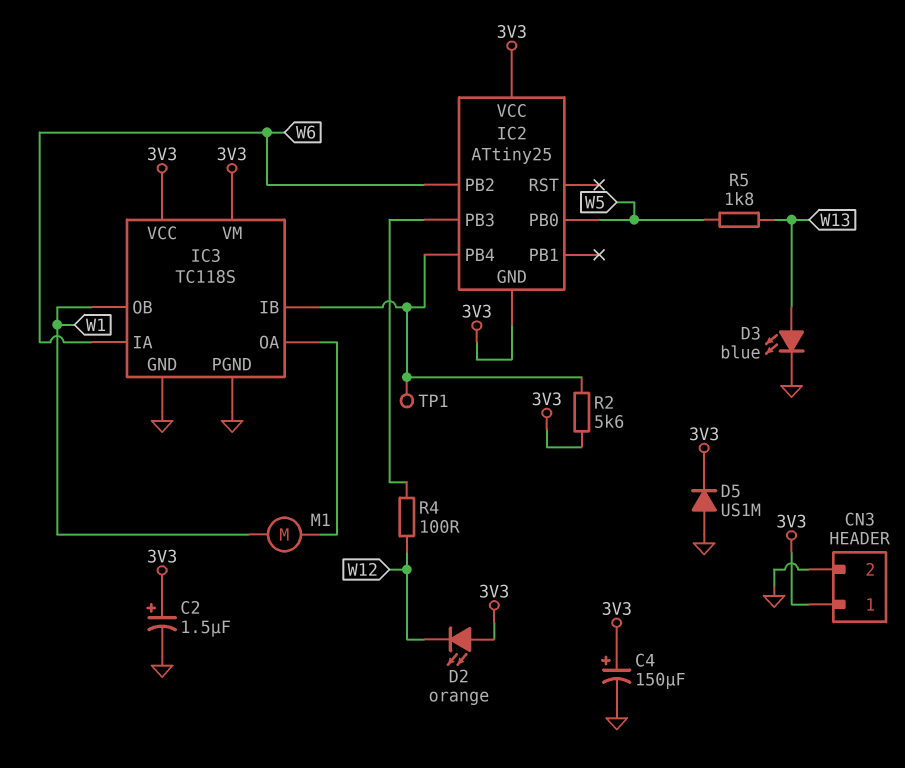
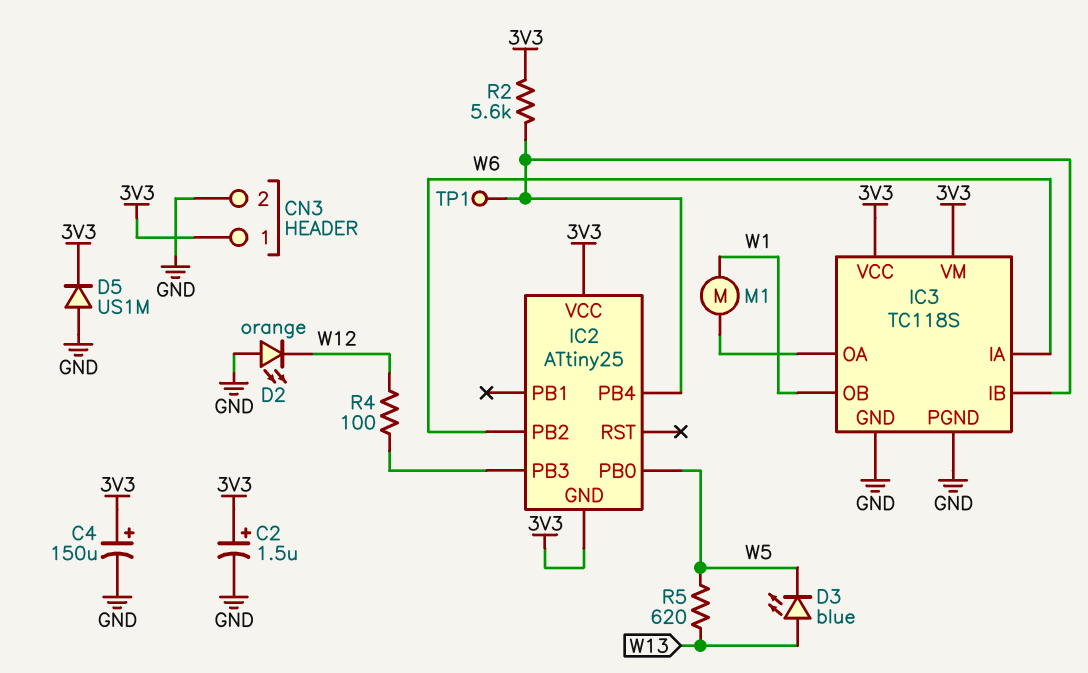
D2: LED orange (A 3V3, K W12) -> LED orange (A GND, K W12)
D3: LED blue (A W13, K GND) -> LED blue (A W13, K W5)
R5: 1.8k (W5, W13) -> 620 (W5, W13)

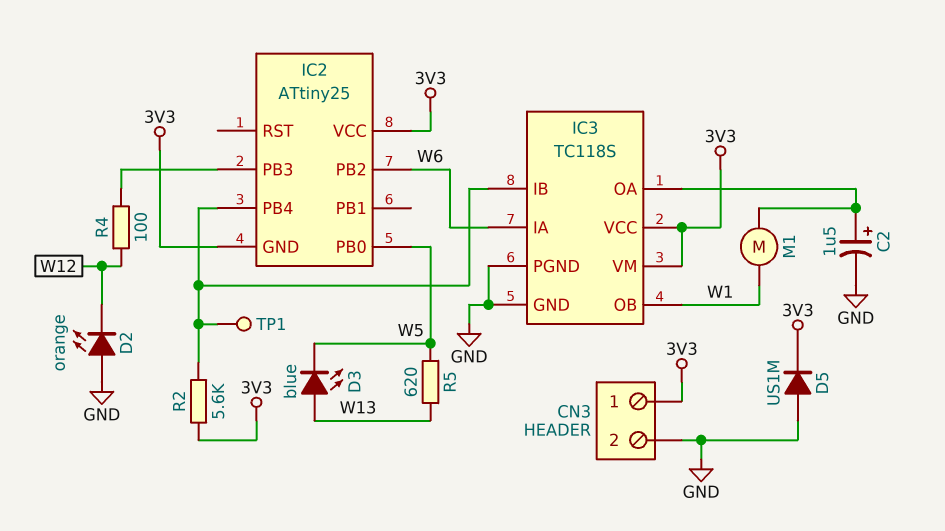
C2: 1.5uF (plus 3V3, minus GND) -> 1.5uF (plus IC3/OA, minus GND)
C4: 150uF (plus 3V3, minus GND) -> none

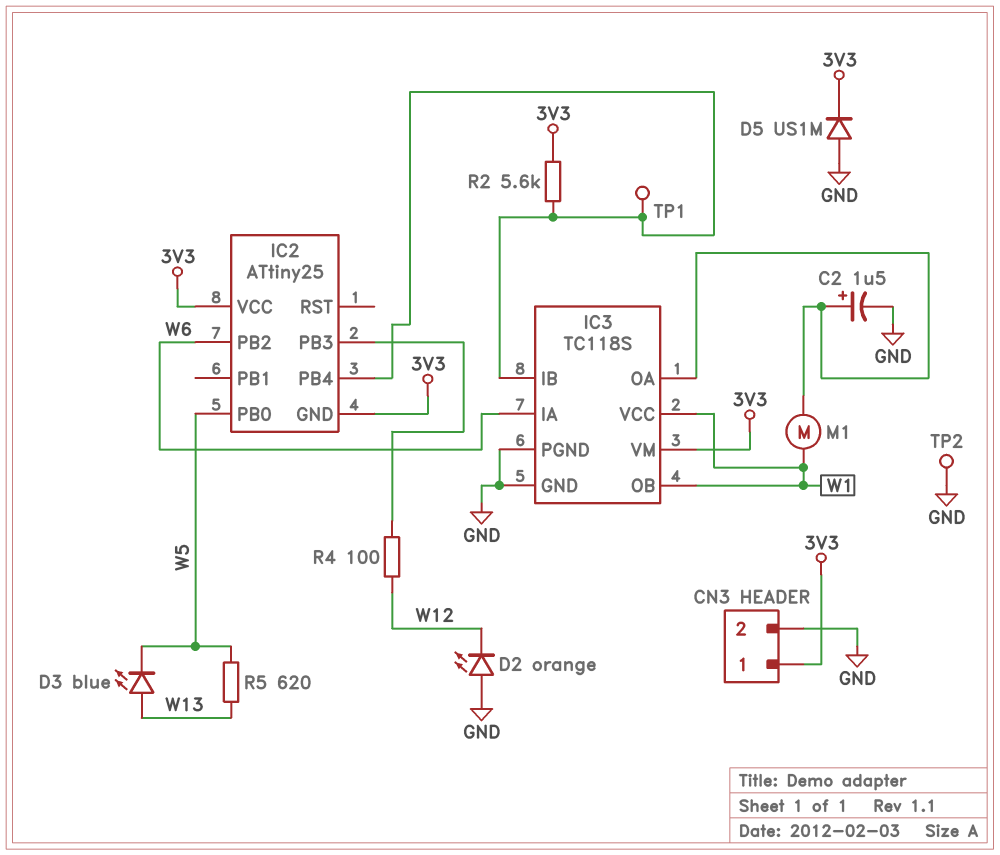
IC3 pin VCC: 3V3 -> W1
TP2: none -> test point (GND)

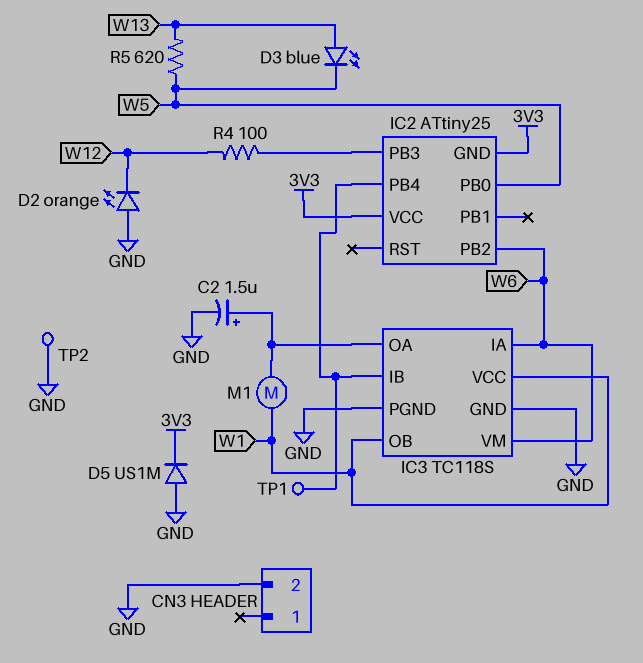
CN3 pin 1: 3V3 -> none
IC3 pin VM: 3V3 -> W6
R2: 5.6k (3V3, IC2/PB4) -> none

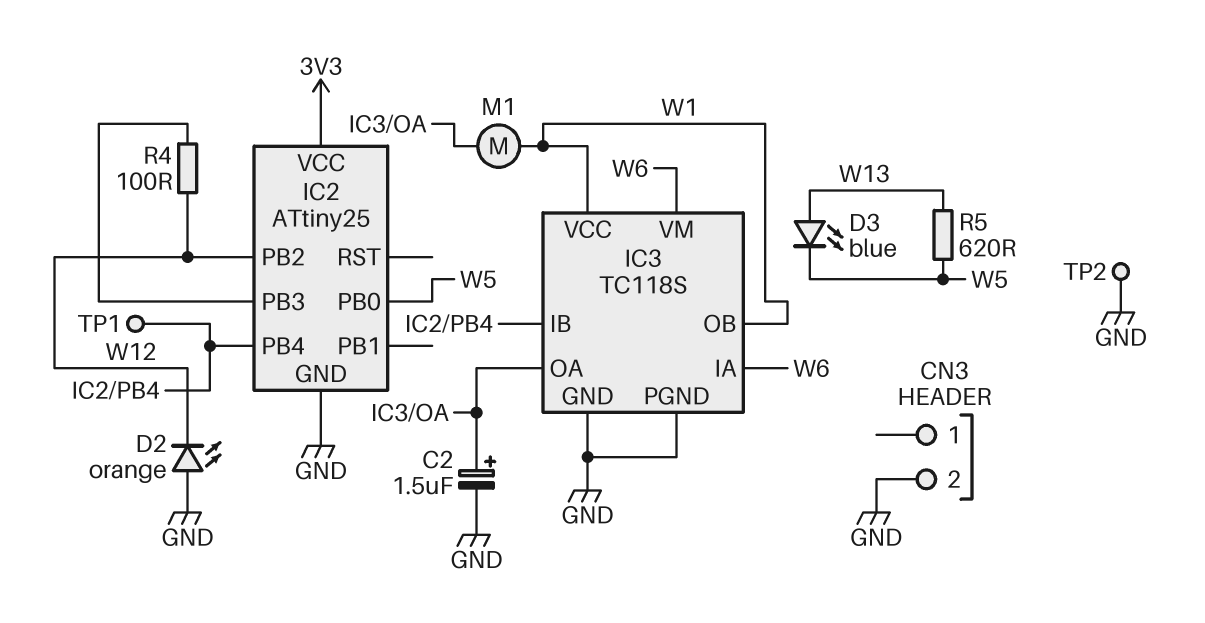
D5: diode US1M (A GND, K 3V3) -> none
IC2 pin GND: 3V3 -> GND
IC2 pin PB2: W6 -> W12

